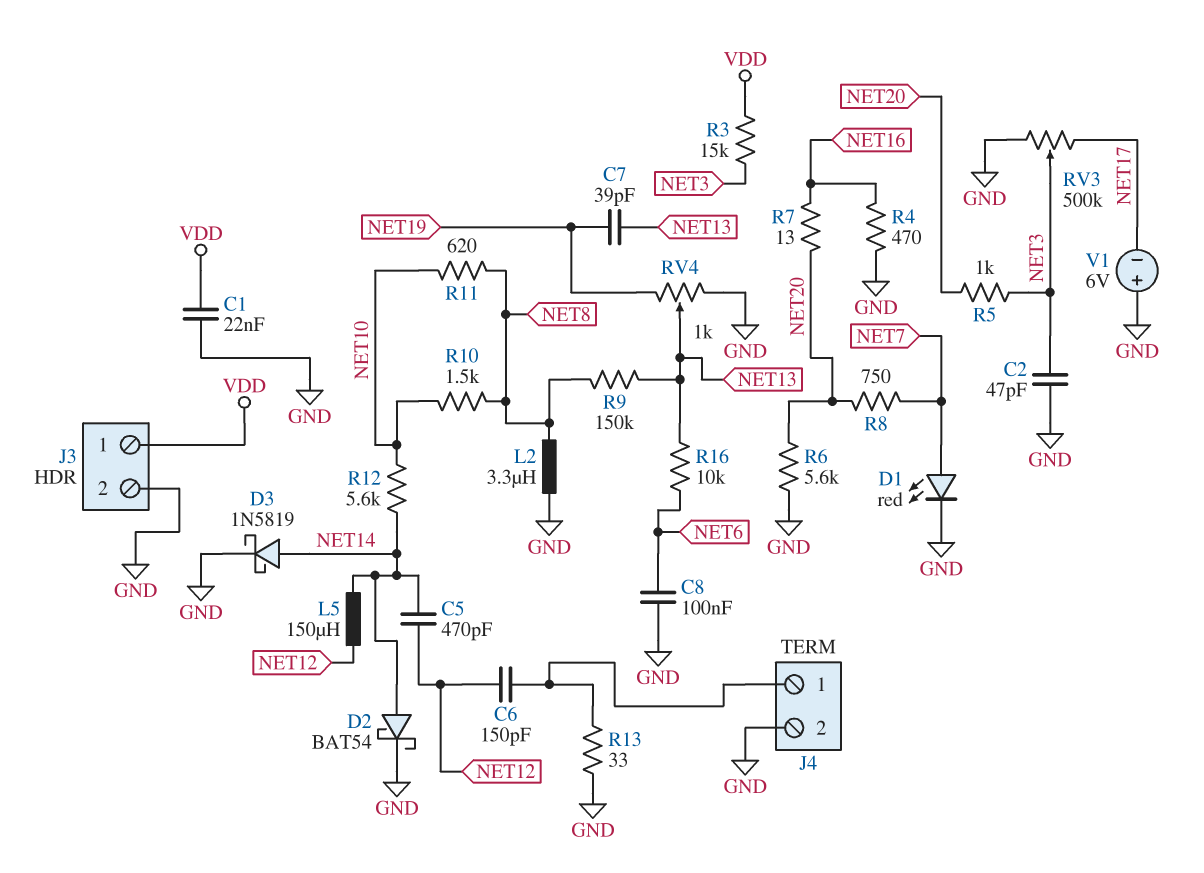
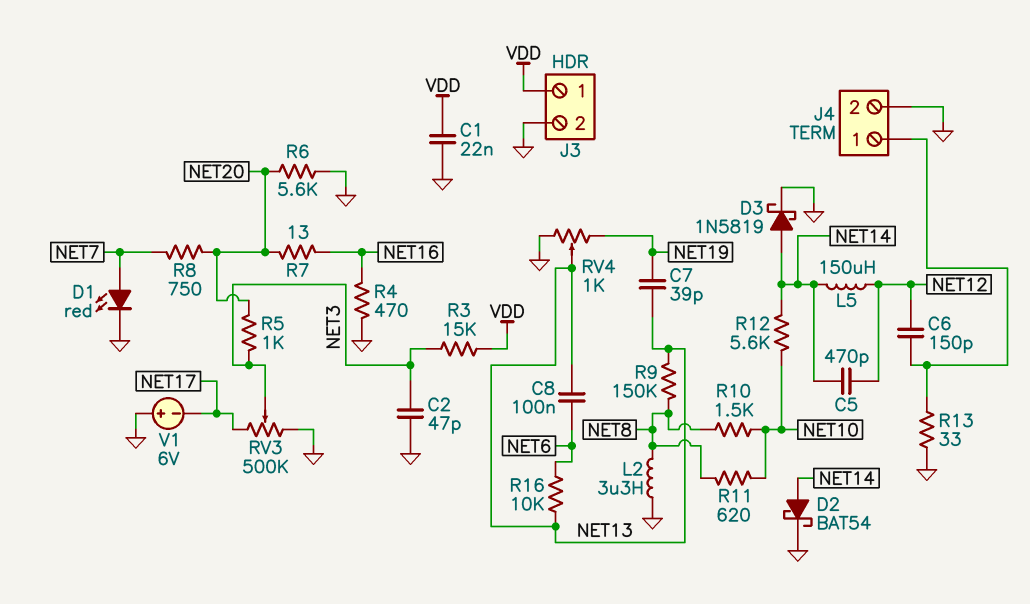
C8: 100nF (GND, NET6) -> 100nF (NET6, NET13)

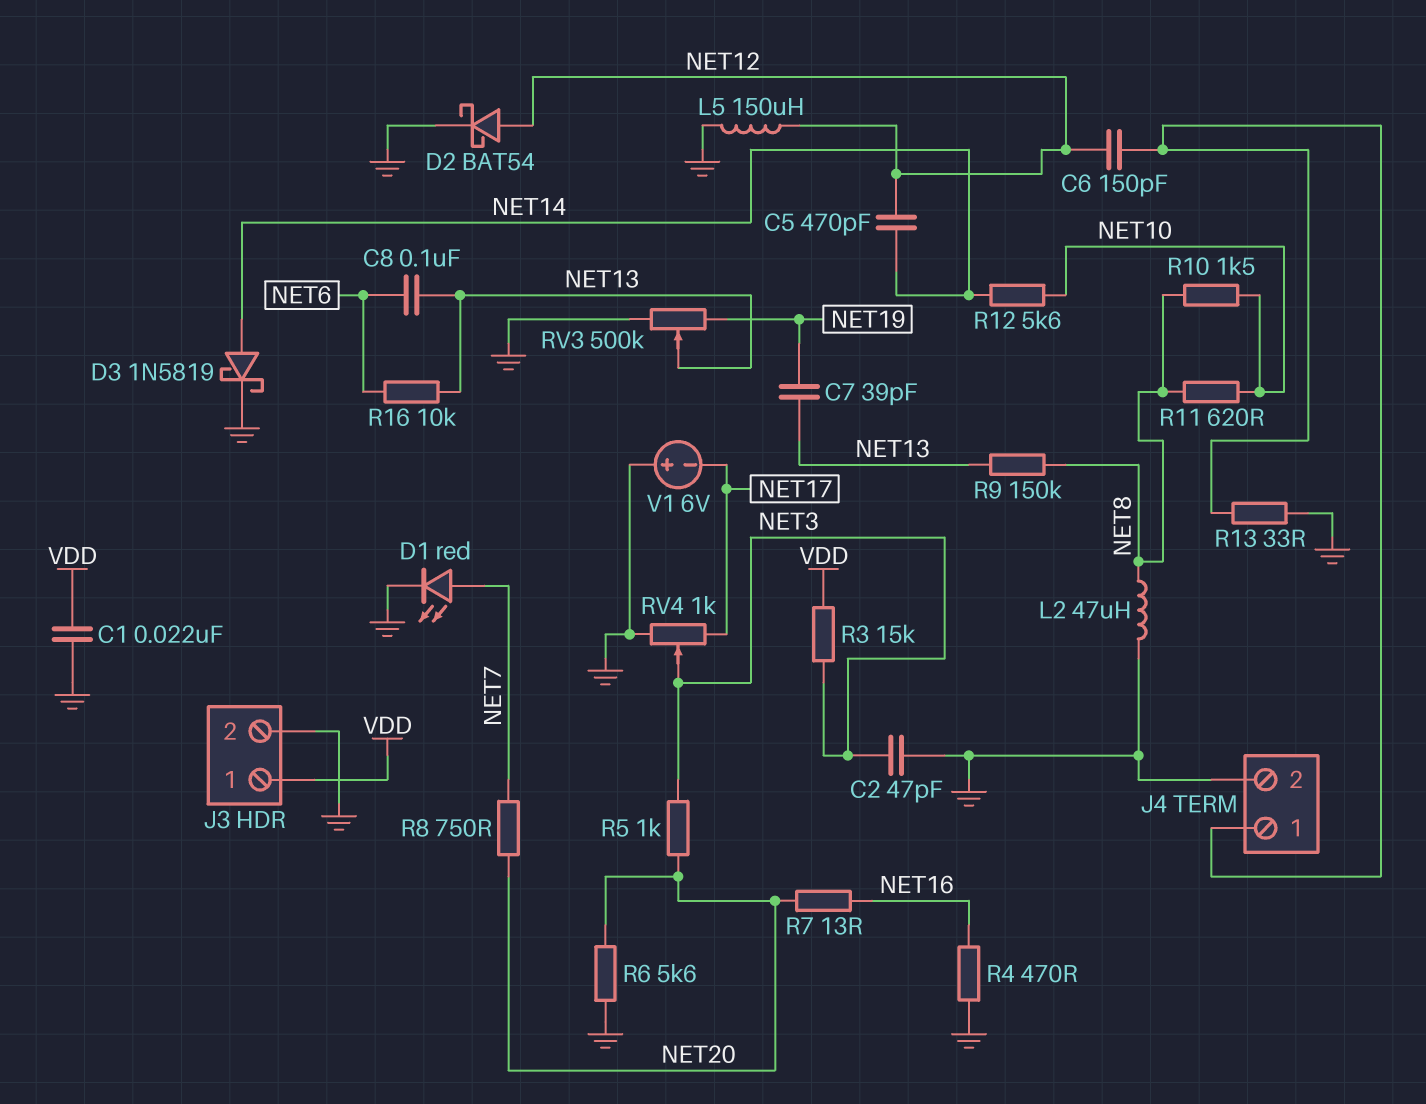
D2: schottky BAT54 (A NET14, K GND) -> schottky BAT54 (A NET12, K GND)
L2: 3.3uH (GND, NET8) -> 47uH (GND, NET8)
L5: 150uH (NET12, NET14) -> 150uH (GND, NET12)
RV3: 500k (GND, NET17, wiper NET3) -> 500k (GND, NET19, wiper NET13)
RV4: 1k (GND, NET19, wiper NET13) -> 1k (GND, NET17, wiper NET3)

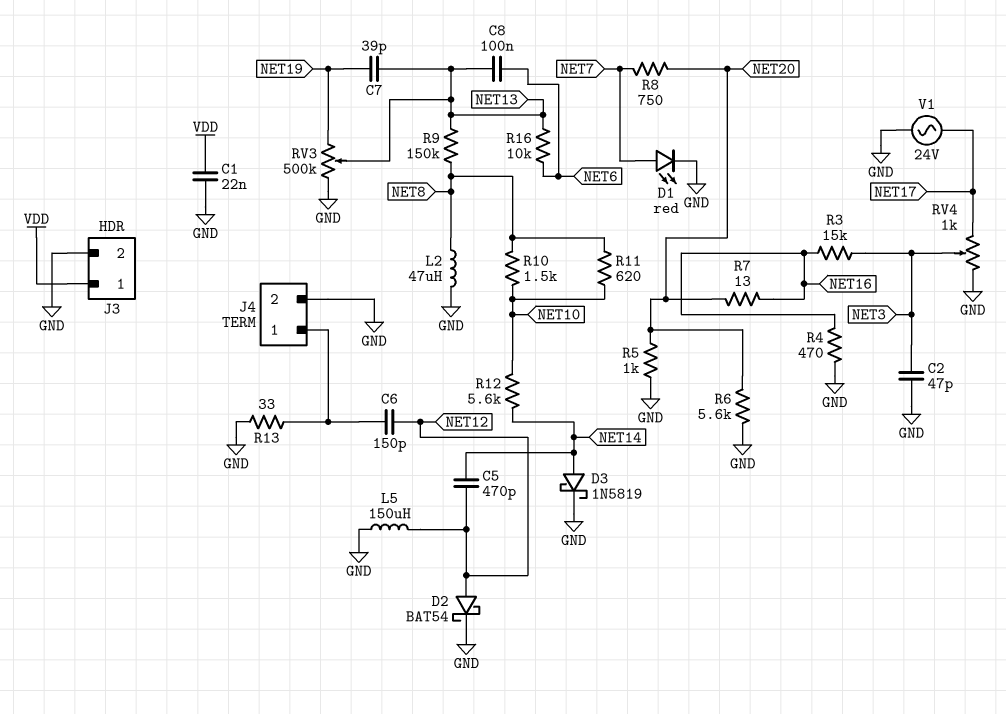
R3: 15k (NET3, VDD) -> 15k (NET3, NET16)
R5: 1k (NET3, NET20) -> 1k (GND, NET20)
V1: 6V (plus GND, minus NET17) -> AC 24V (GND, NET17)

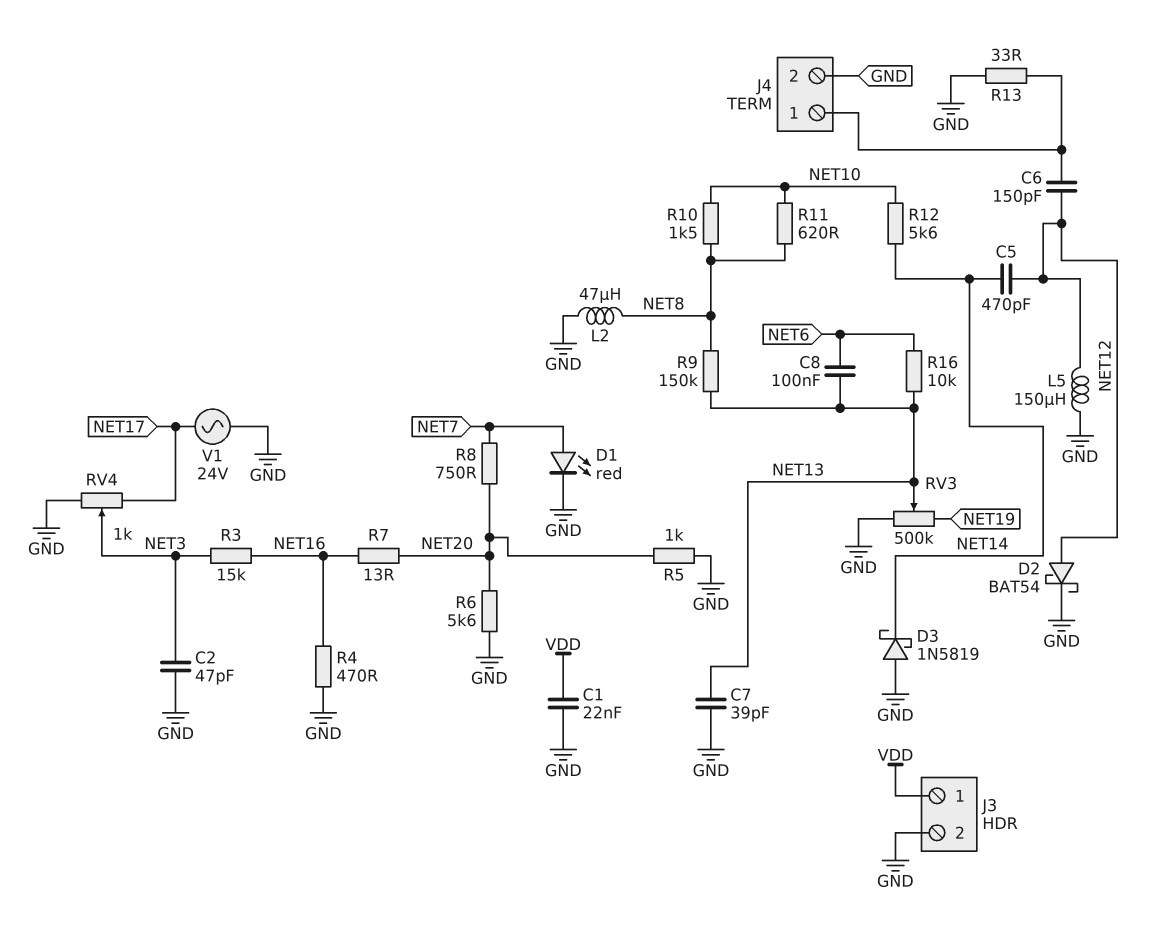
C7: 39pF (NET13, NET19) -> 39pF (GND, NET13)
D3: schottky 1N5819 (A NET14, K GND) -> schottky 1N5819 (A GND, K NET14)

